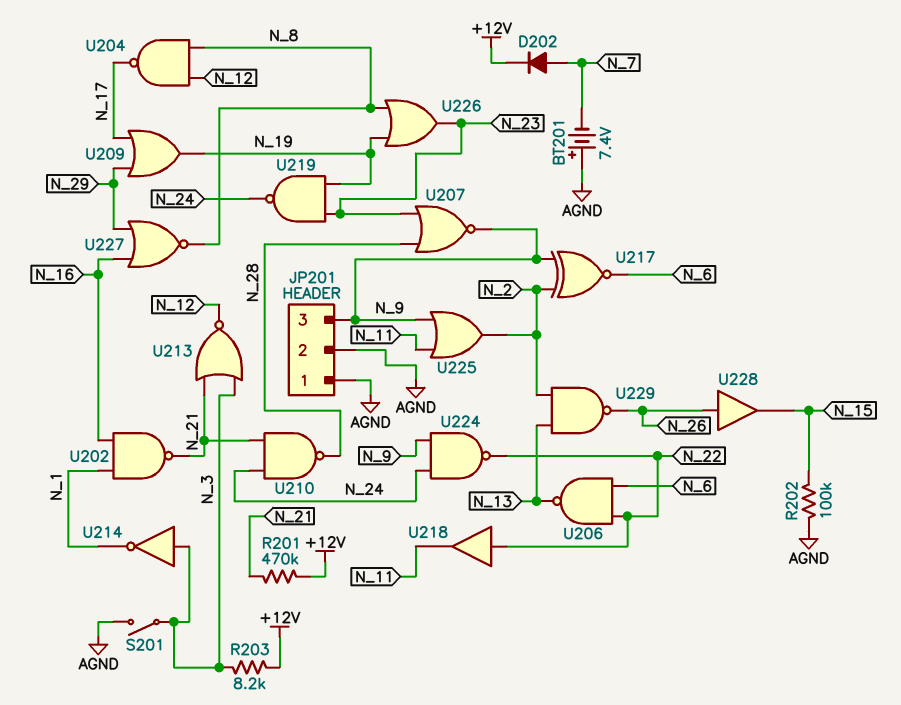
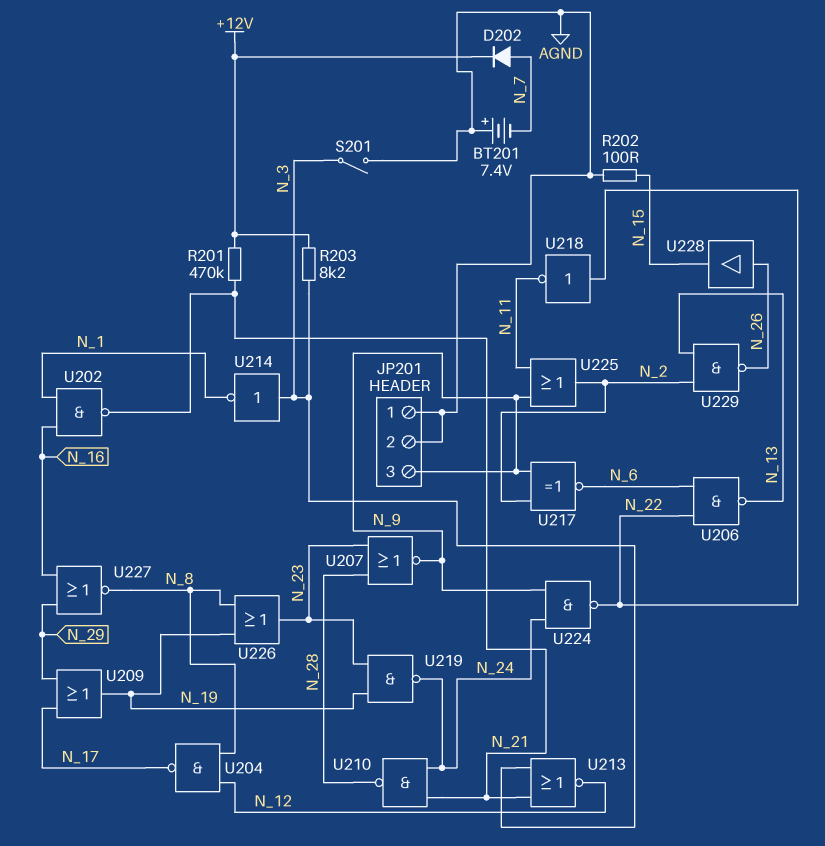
R202: 100k (AGND, N_15) -> 100 (AGND, N_15)
U218: buffer (in N_22, out N_11) -> NOT (in N_22, out N_11)

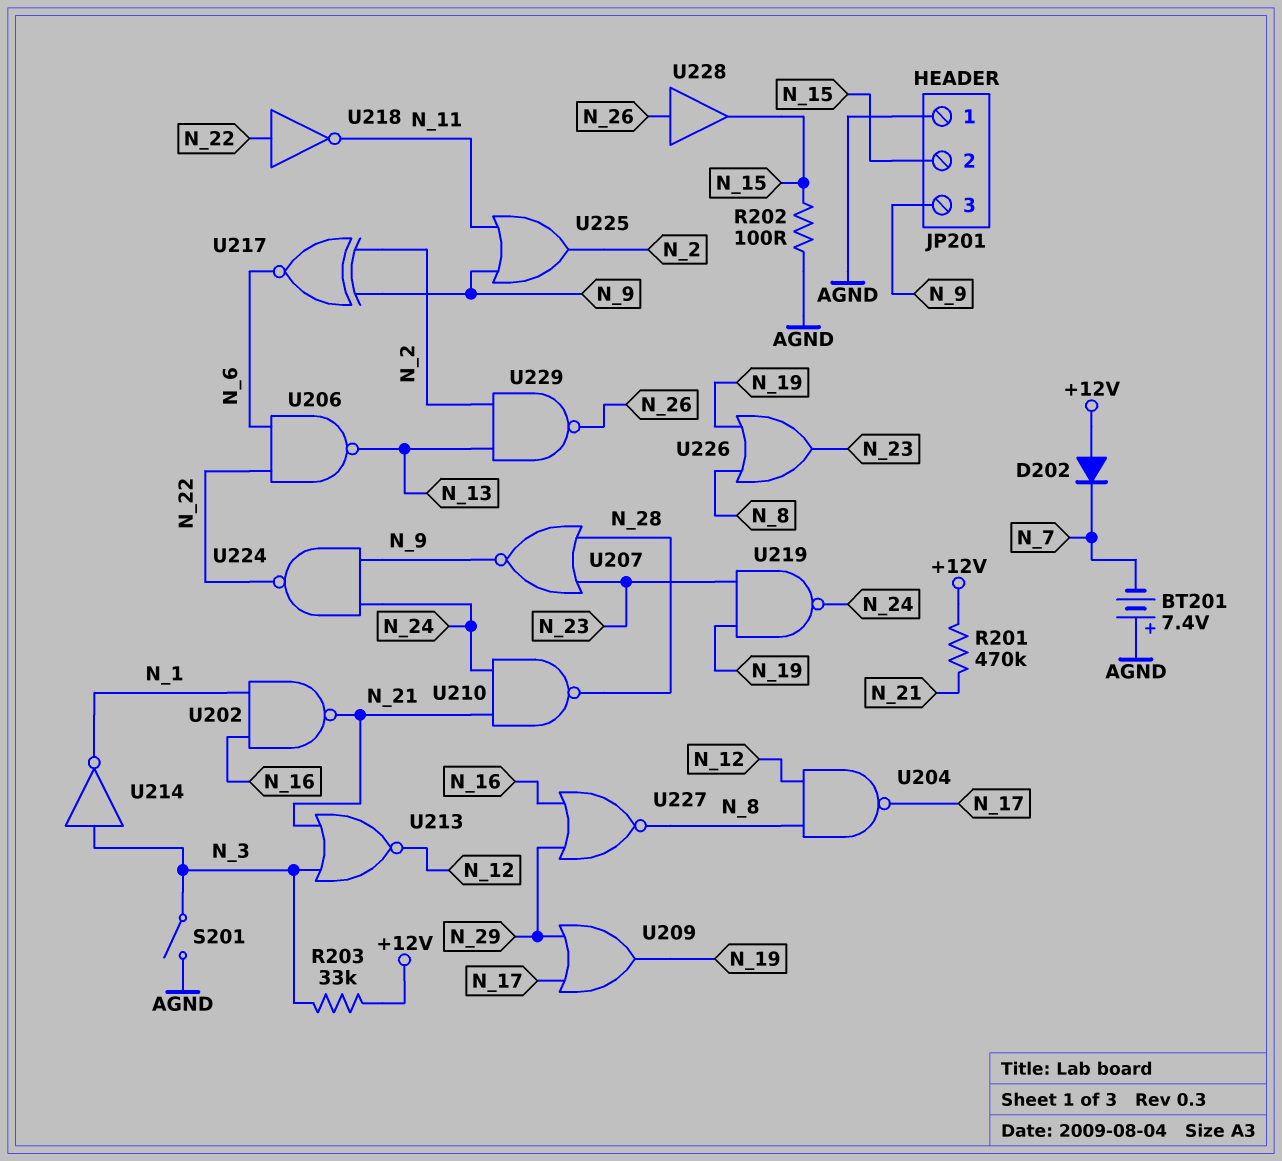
D202: diode (A N_7, K +12V) -> diode (A +12V, K N_7)
JP201 pin 2: AGND -> N_15
R203: 8.2k (+12V, N_3) -> 33k (+12V, N_3)

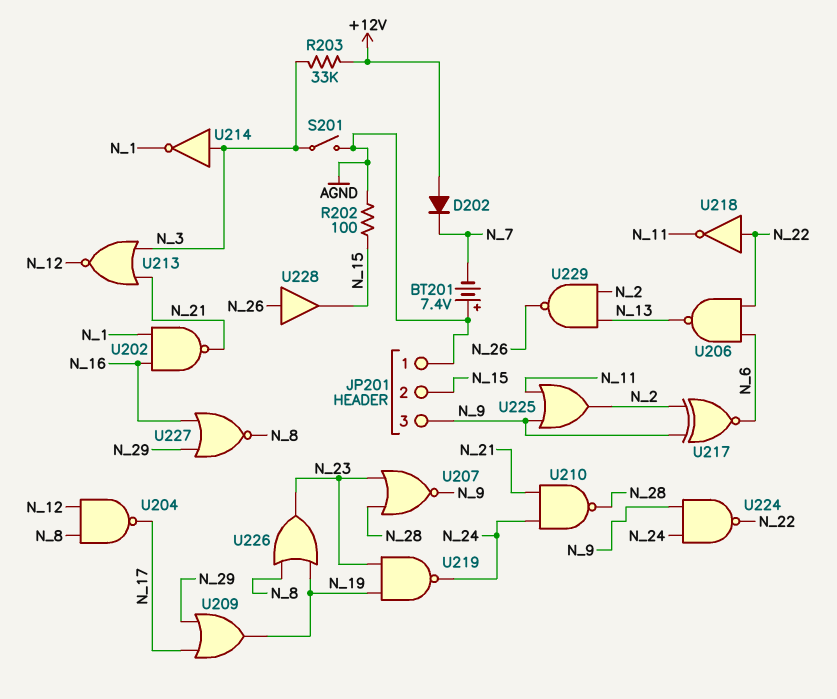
R201: 470k (+12V, N_21) -> none

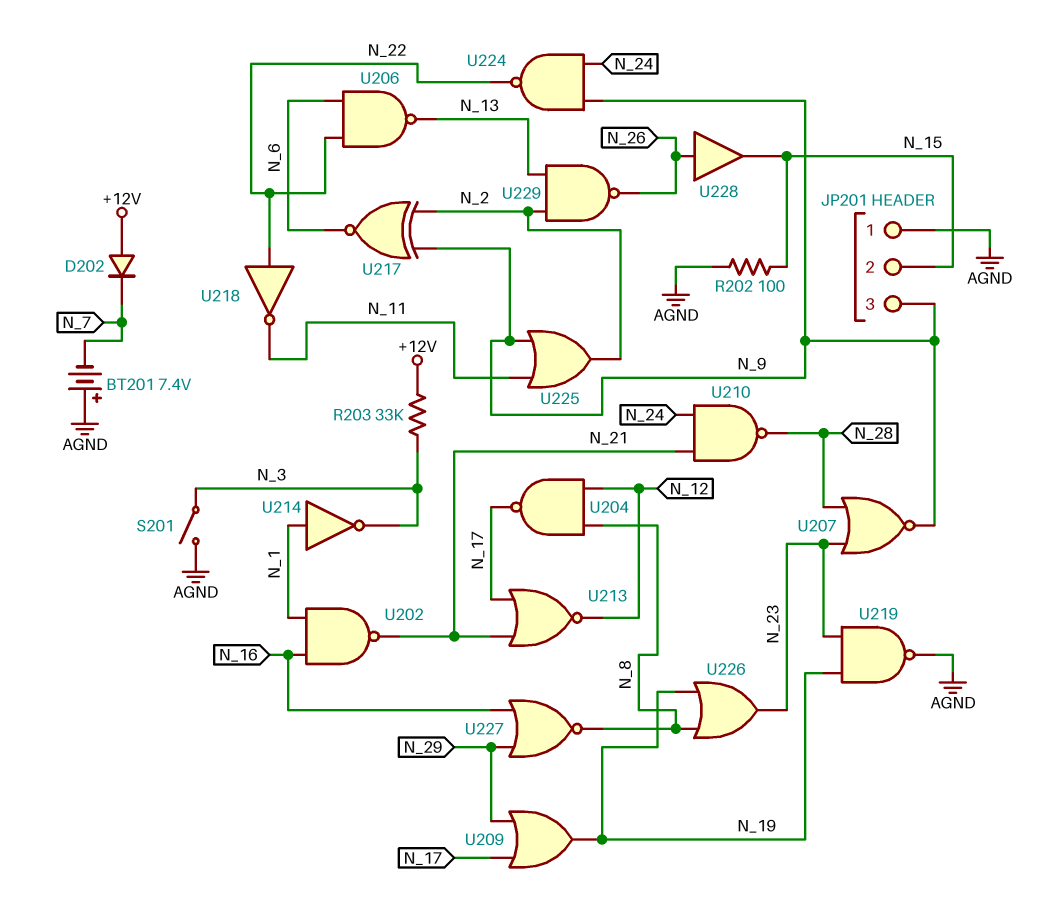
U213: NOR (in N_3, in N_21, out N_12) -> NOR (in N_17, in N_21, out N_12)
U214: NOT (in N_3, out N_1) -> NOT (in N_1, out N_3)
U219: NAND (in N_19, in N_23, out N_24) -> NAND (in N_19, in N_23, out AGND)

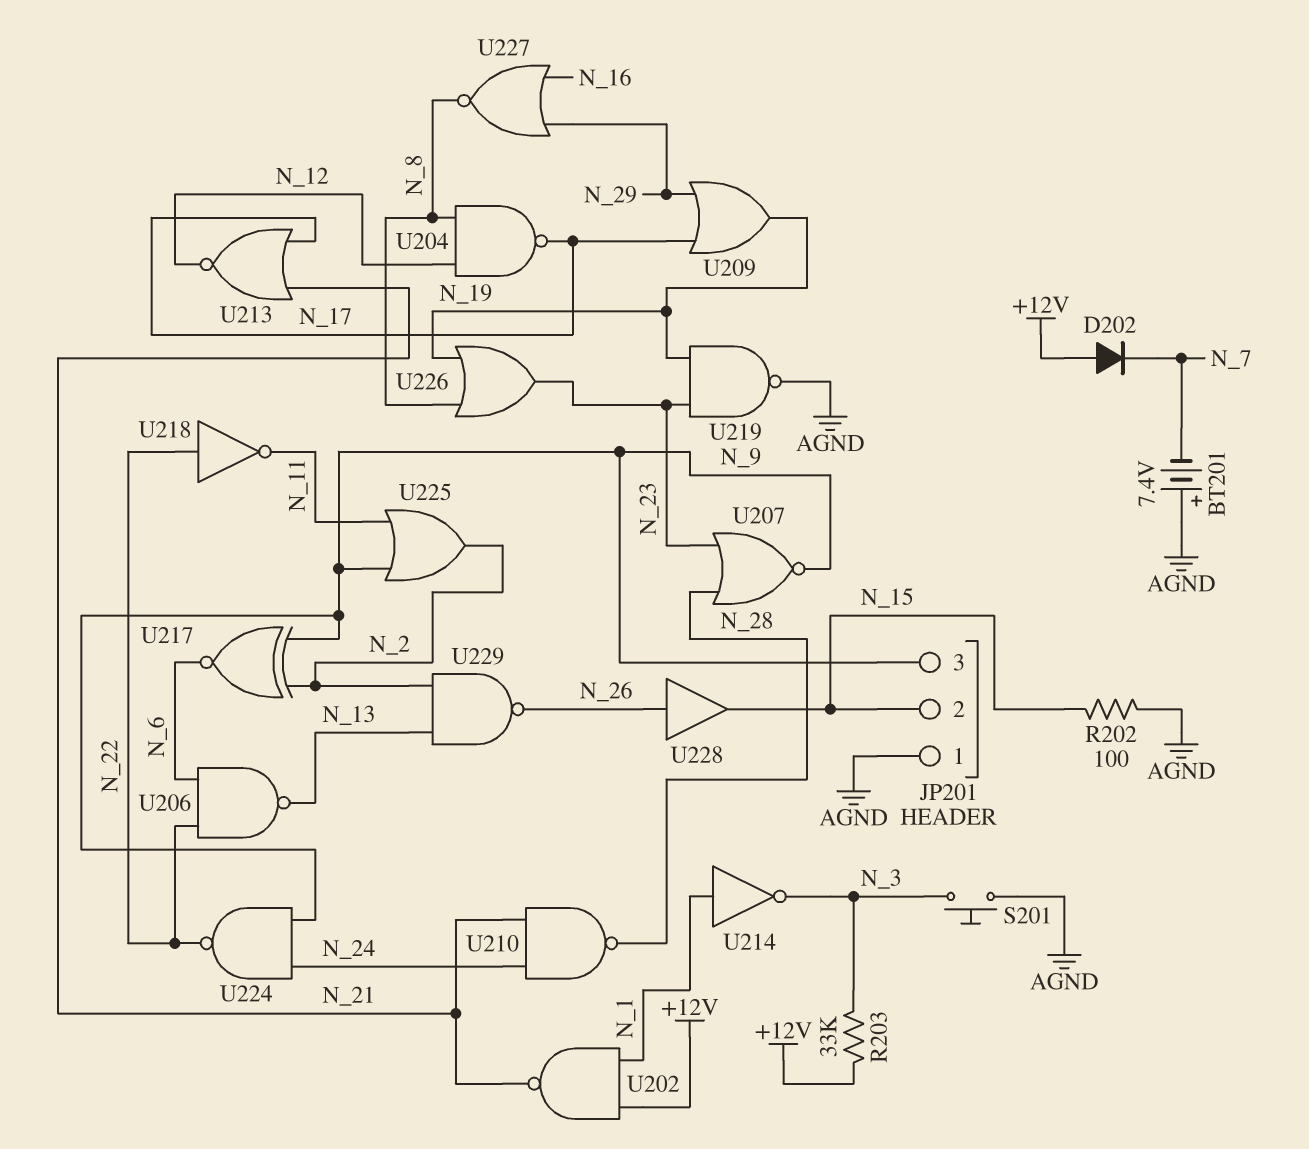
S201: switch (AGND, N_3) -> button (AGND, N_3)
U202: NAND (in N_1, in N_16, out N_21) -> NAND (in +12V, in N_1, out N_21)

